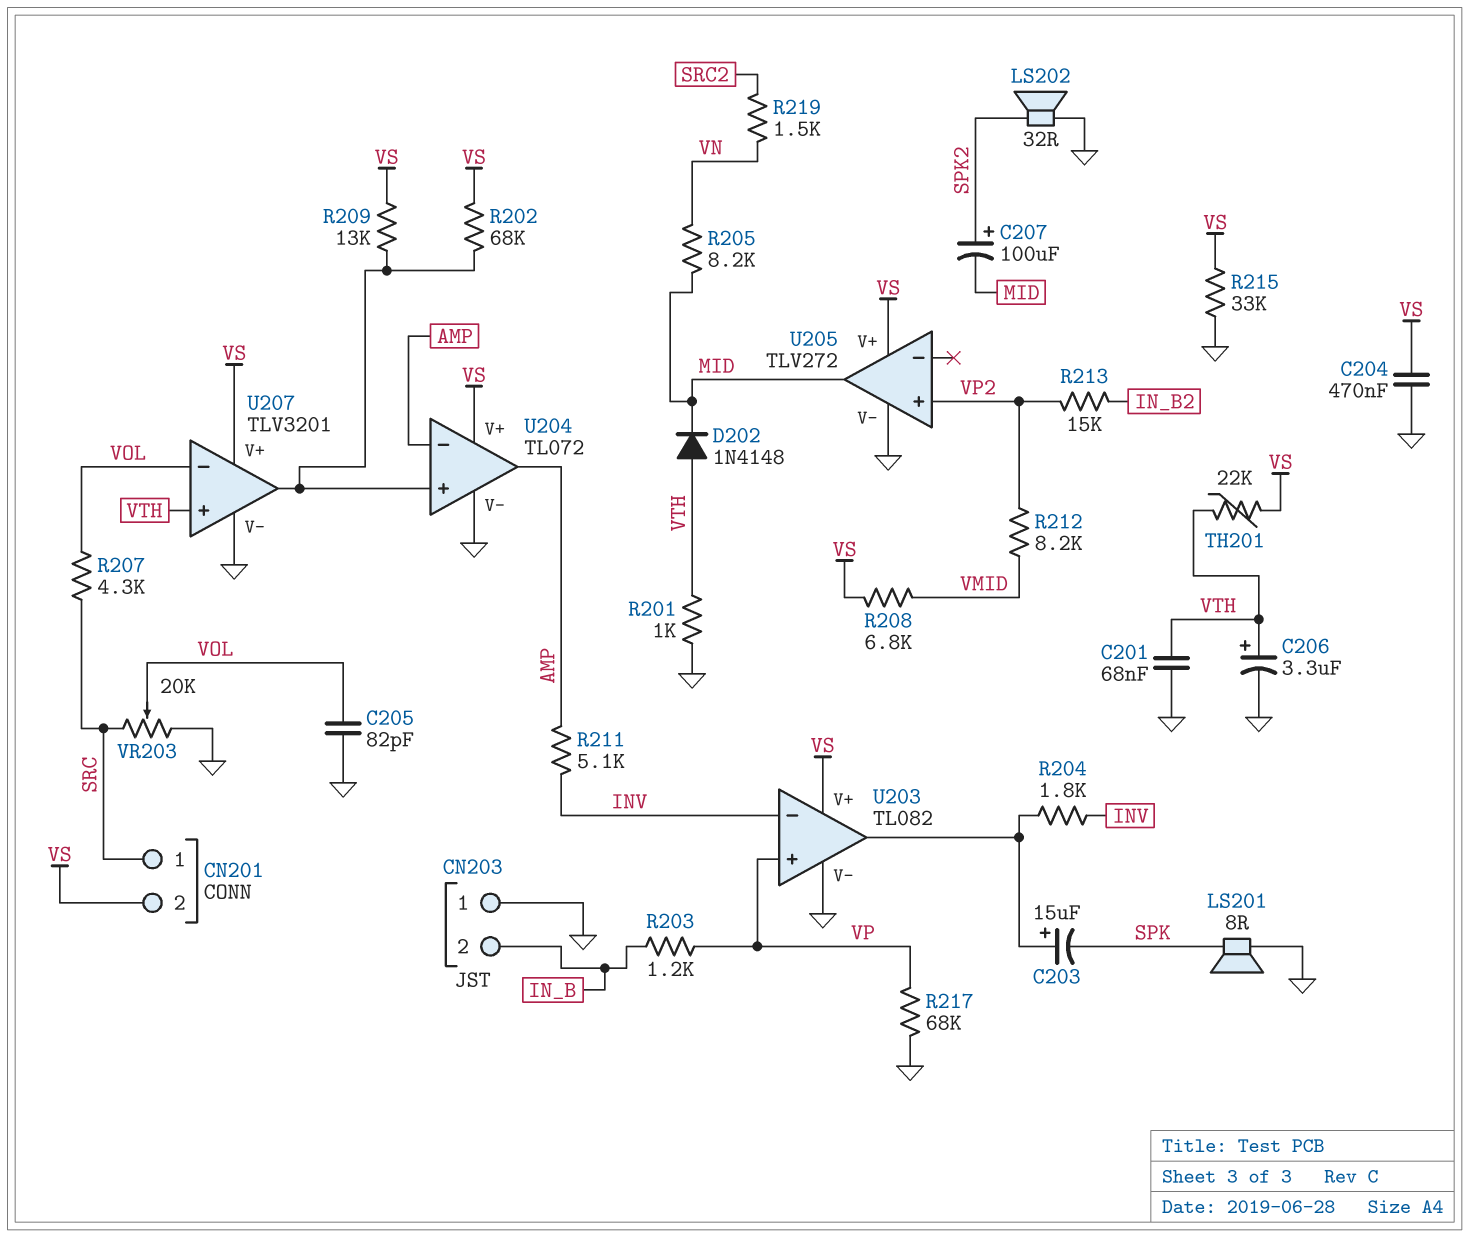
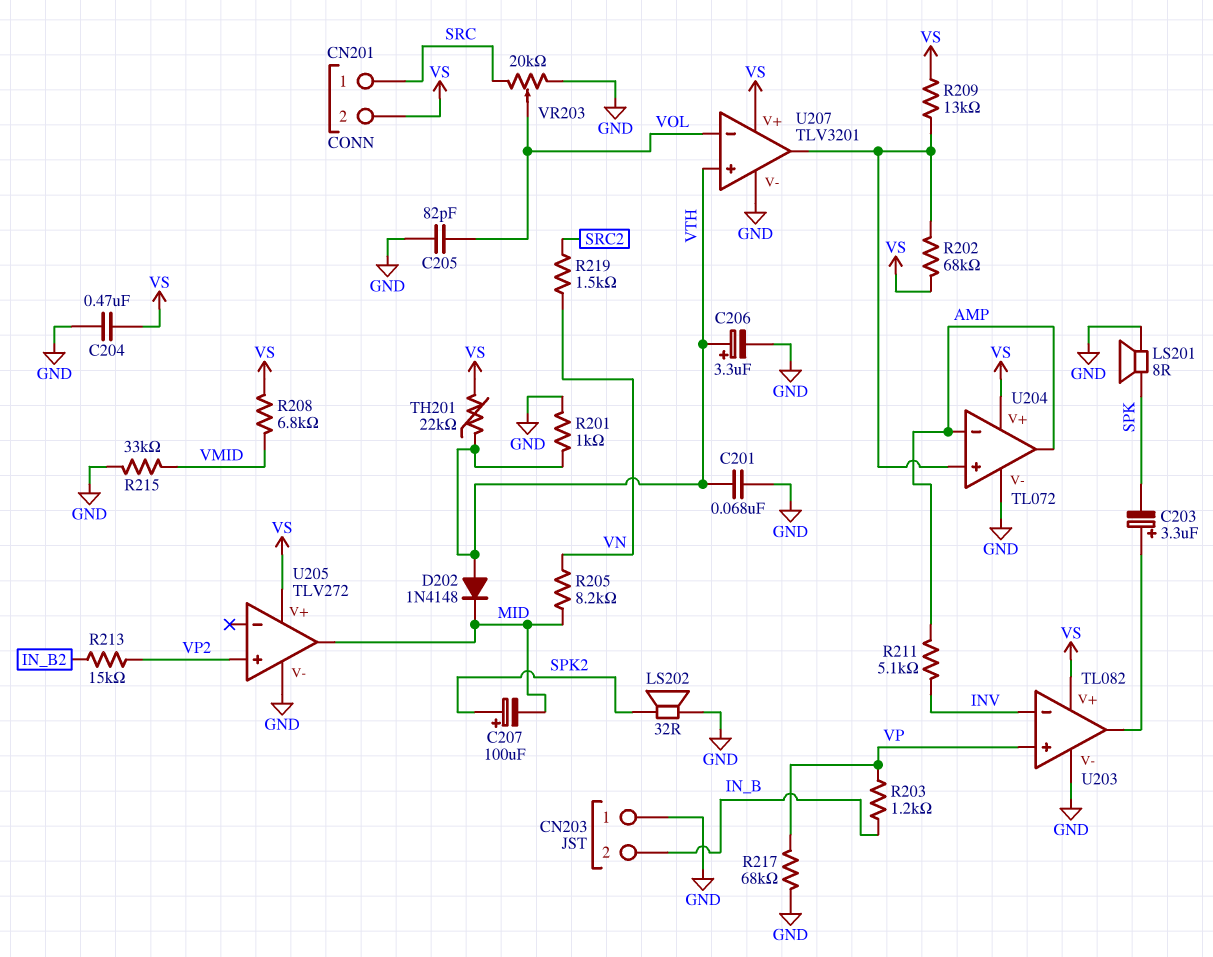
C203: 15uF (plus U203/out, minus SPK) -> 3.3uF (plus U203/out, minus SPK)
R204: 1.8k (INV, U203/out) -> none
R207: 4.3k (SRC, VOL) -> none
R212: 8.2k (VMID, VP2) -> none
R215: 33k (GND, VS) -> 33k (GND, VMID)

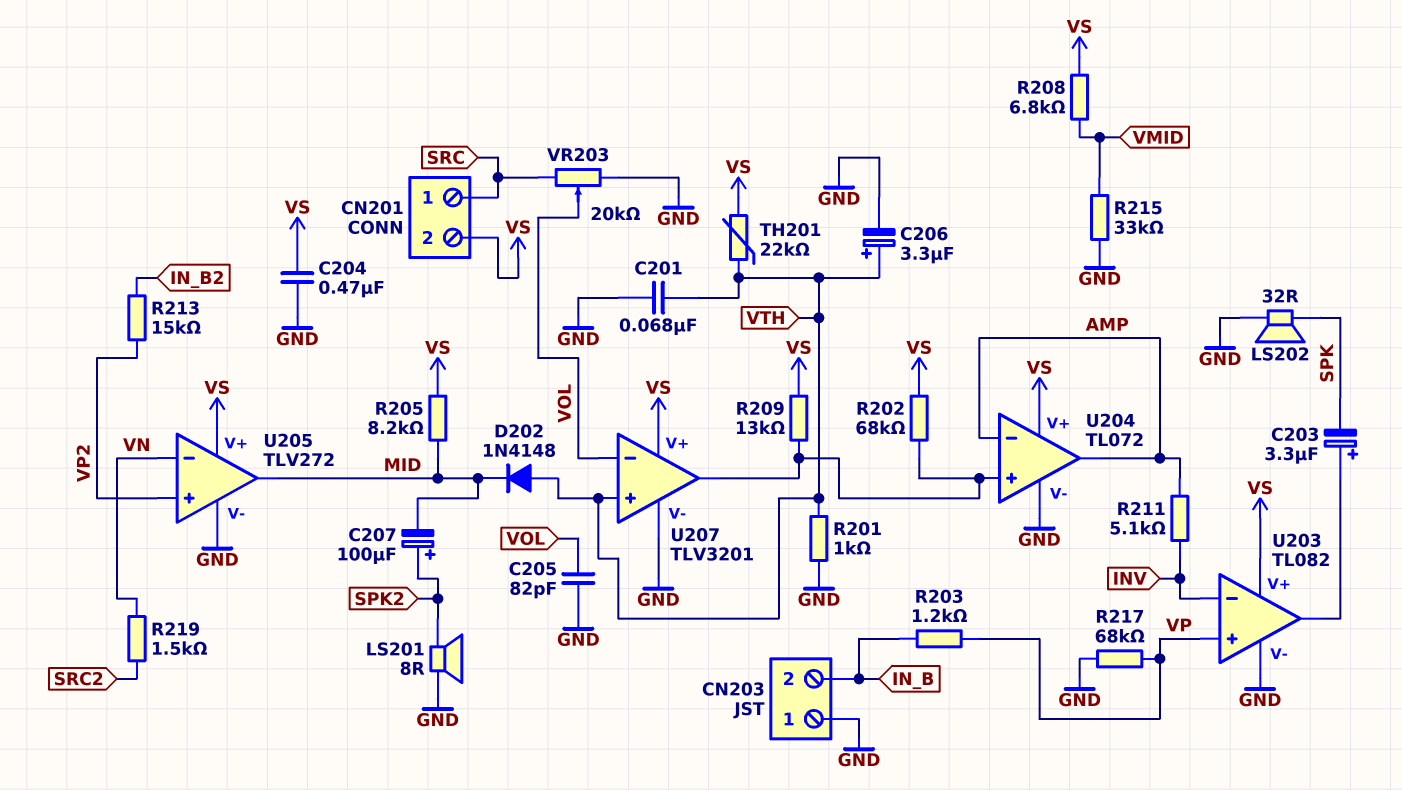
LS201: speaker 8R (GND, SPK) -> speaker 8R (GND, SPK2)
LS202: speaker 32R (GND, SPK2) -> speaker 32R (GND, SPK)
R205: 8.2k (MID, VN) -> 8.2k (MID, VS)
U205 pin in-: none -> VN

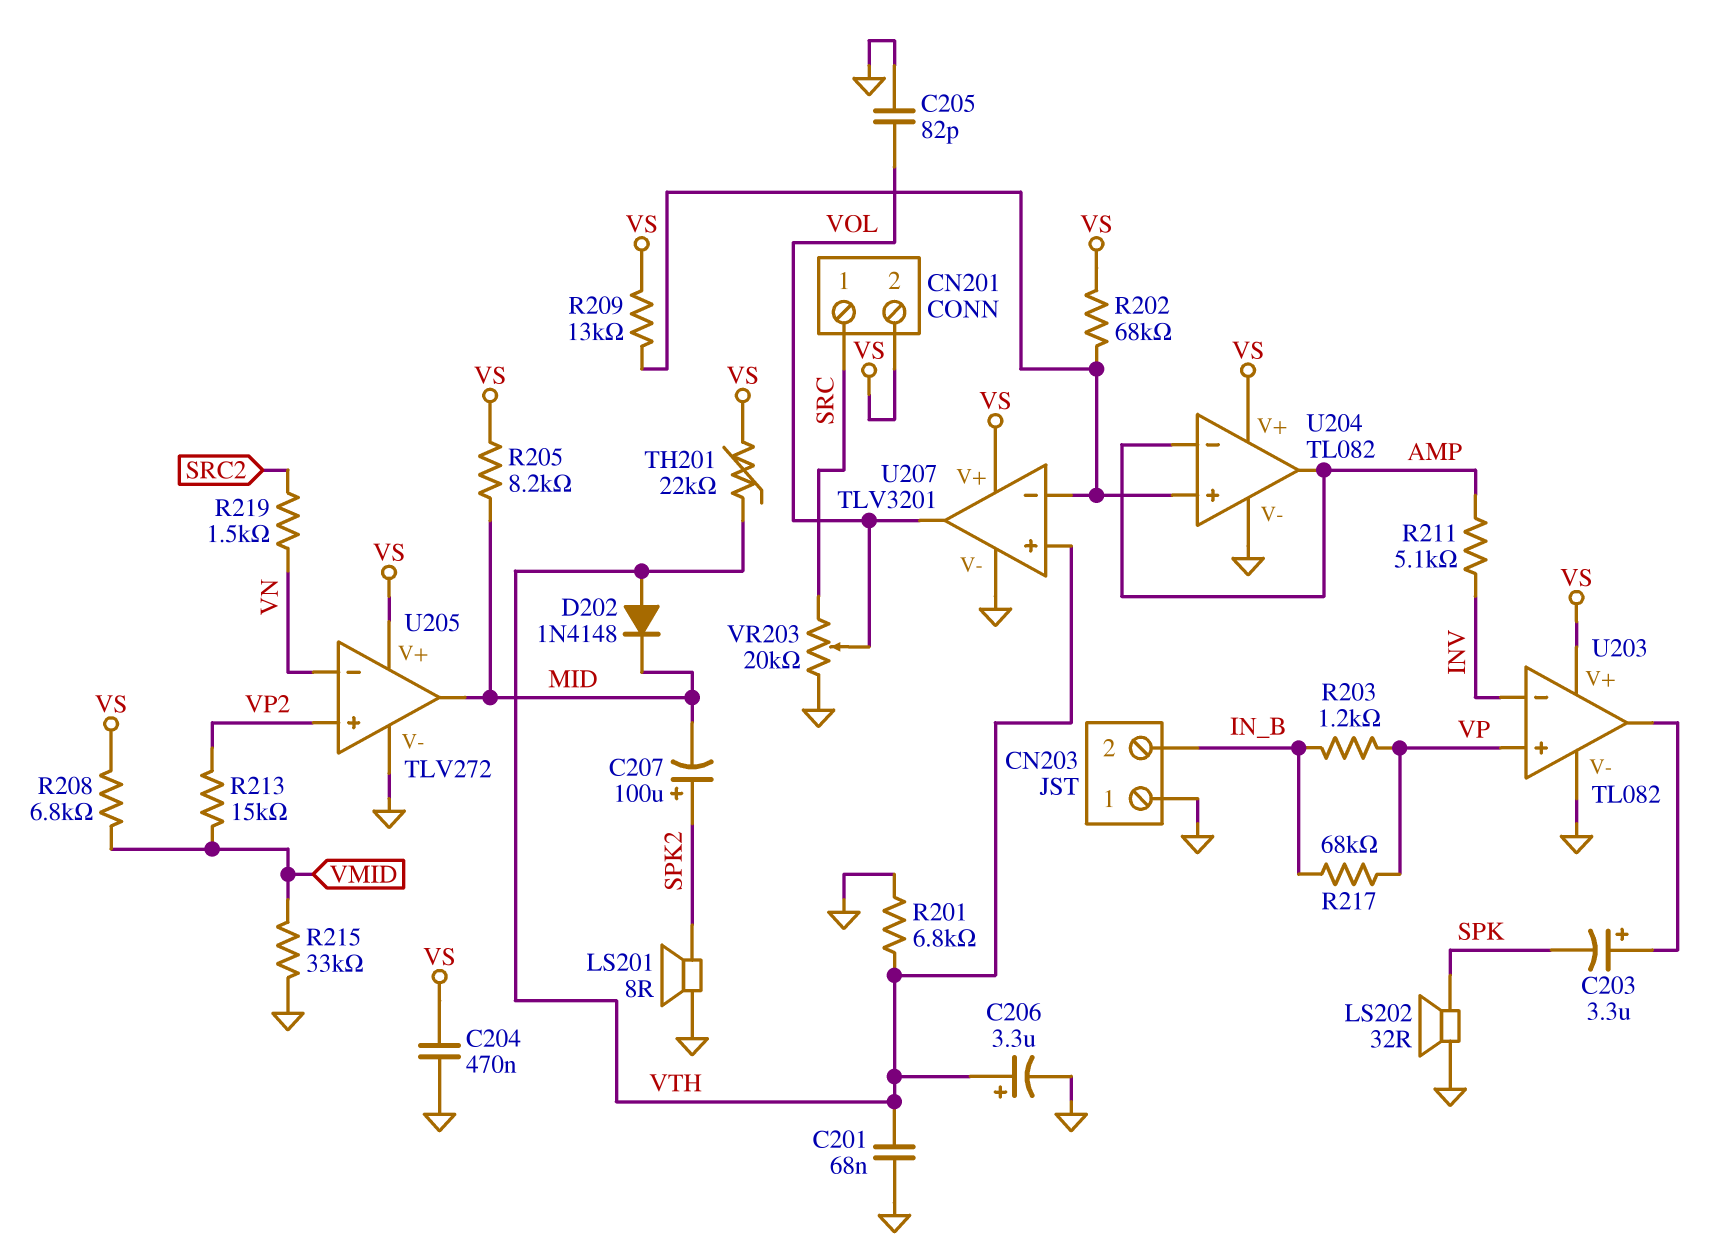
R201: 1k (GND, VTH) -> 6.8k (GND, VTH)
R213: 15k (IN_B2, VP2) -> 15k (VMID, VP2)
R217: 68k (GND, VP) -> 68k (IN_B, VP)
U204: TL072 -> TL082
U207 pin in-: VOL -> U204/in+
U207 pin out: U204/in+ -> VOL

